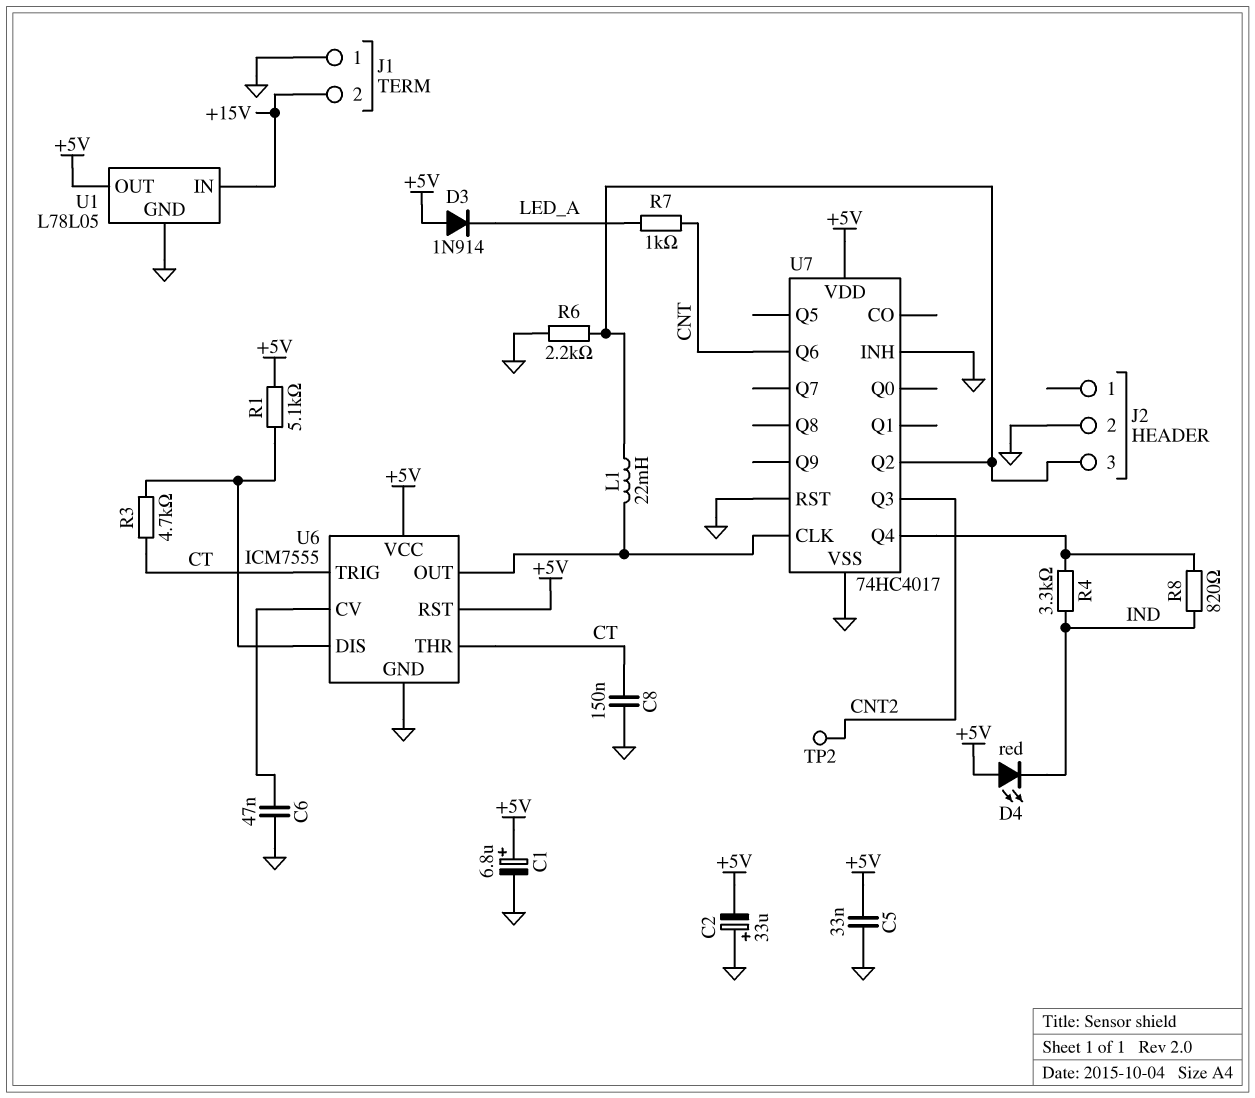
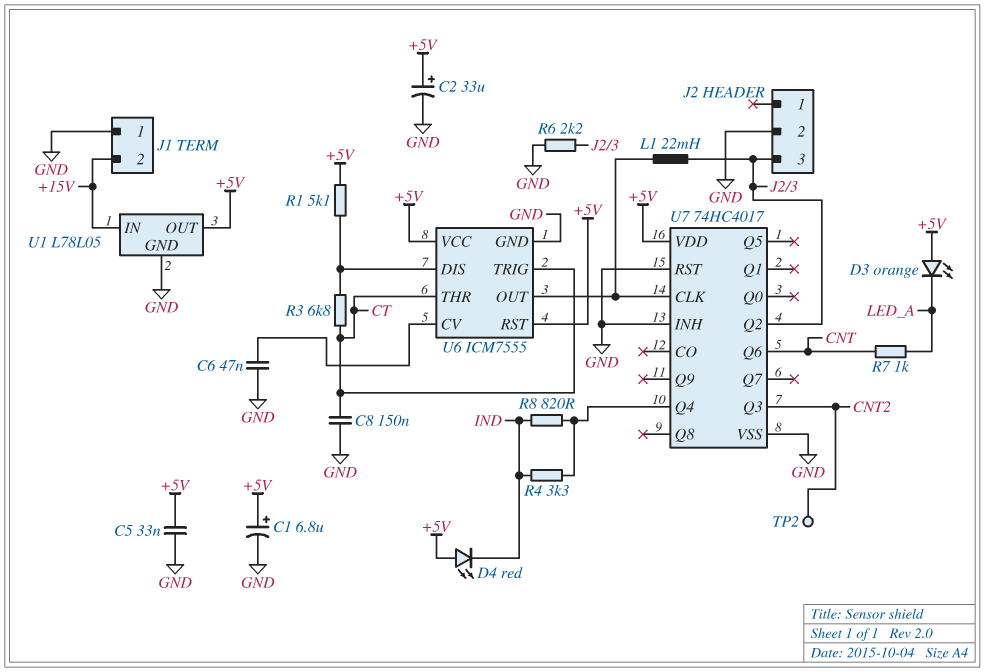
C2: 33uF (plus GND, minus +5V) -> 33uF (plus +5V, minus GND)
D3: diode 1N914 (A +5V, K LED_A) -> LED orange (A +5V, K LED_A)
R3: 4.7k (CT, U6/DIS) -> 6.8k (CT, U6/DIS)

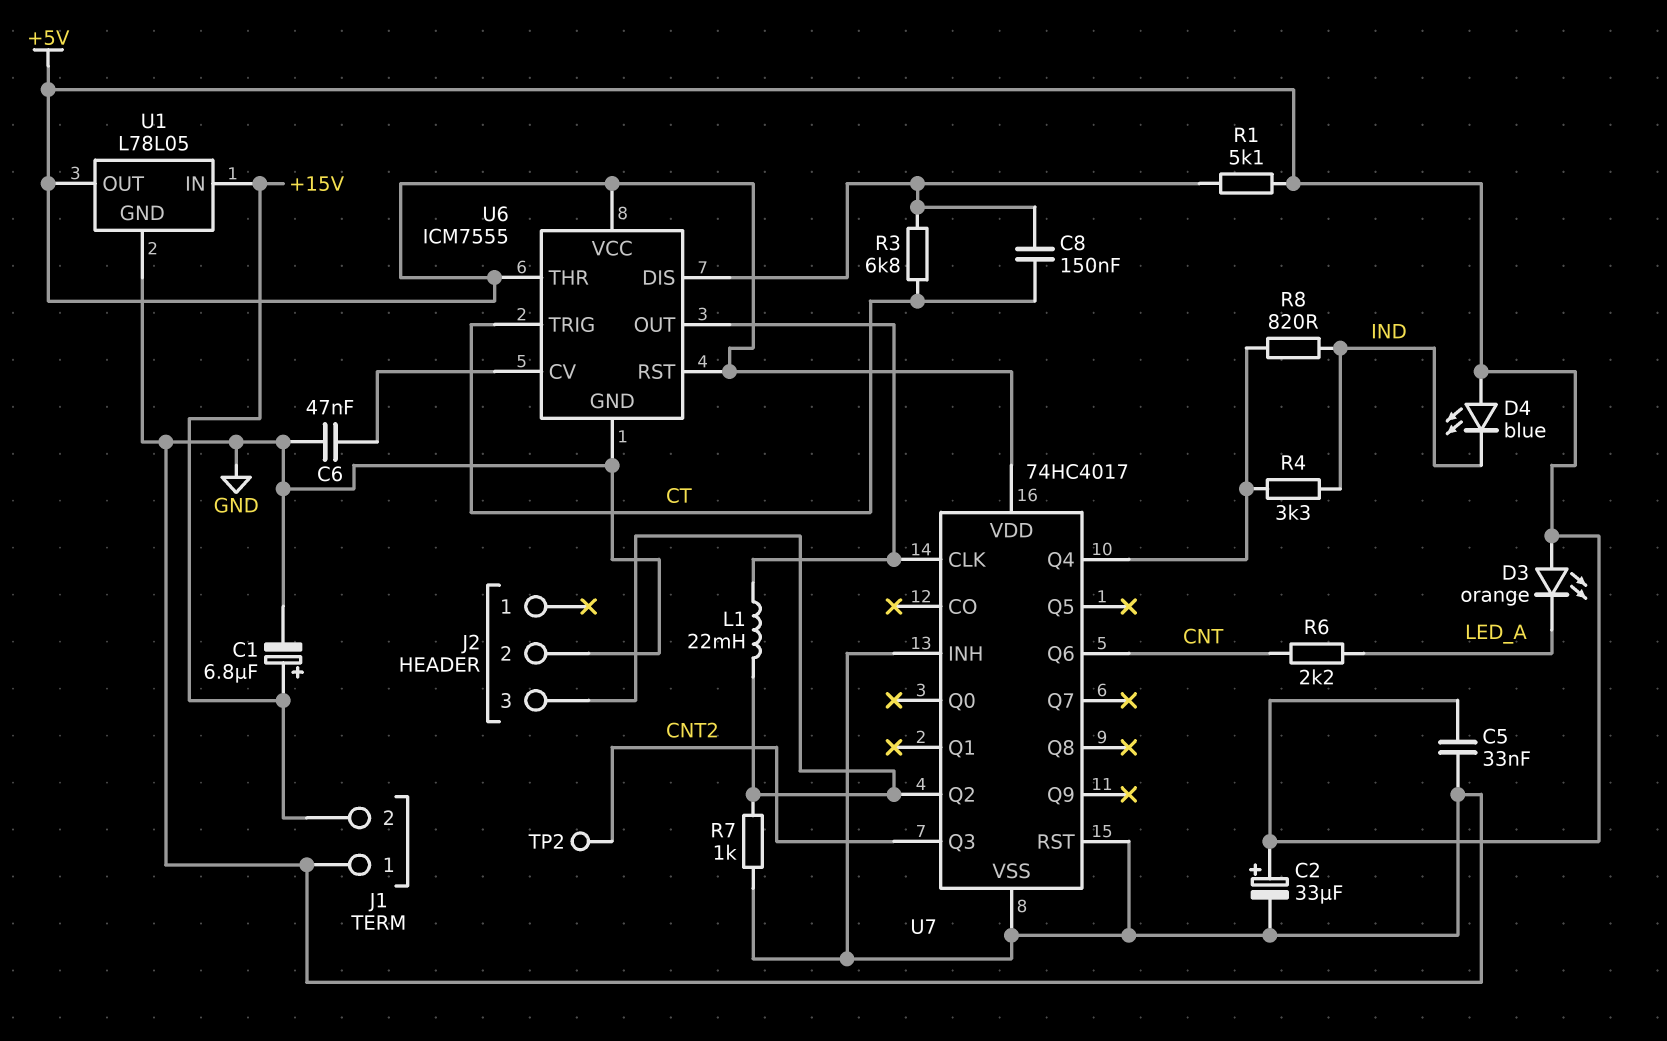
C1: 6.8uF (plus +5V, minus GND) -> 6.8uF (plus +15V, minus GND)
C8: 150nF (CT, GND) -> 150nF (CT, U6/DIS)
D4: LED red (A +5V, K IND) -> LED blue (A +5V, K IND)
R6: 2.2k (GND, J2/3) -> 2.2k (CNT, LED_A)
R7: 1k (CNT, LED_A) -> 1k (GND, J2/3)
U6 pin THR: CT -> +5V

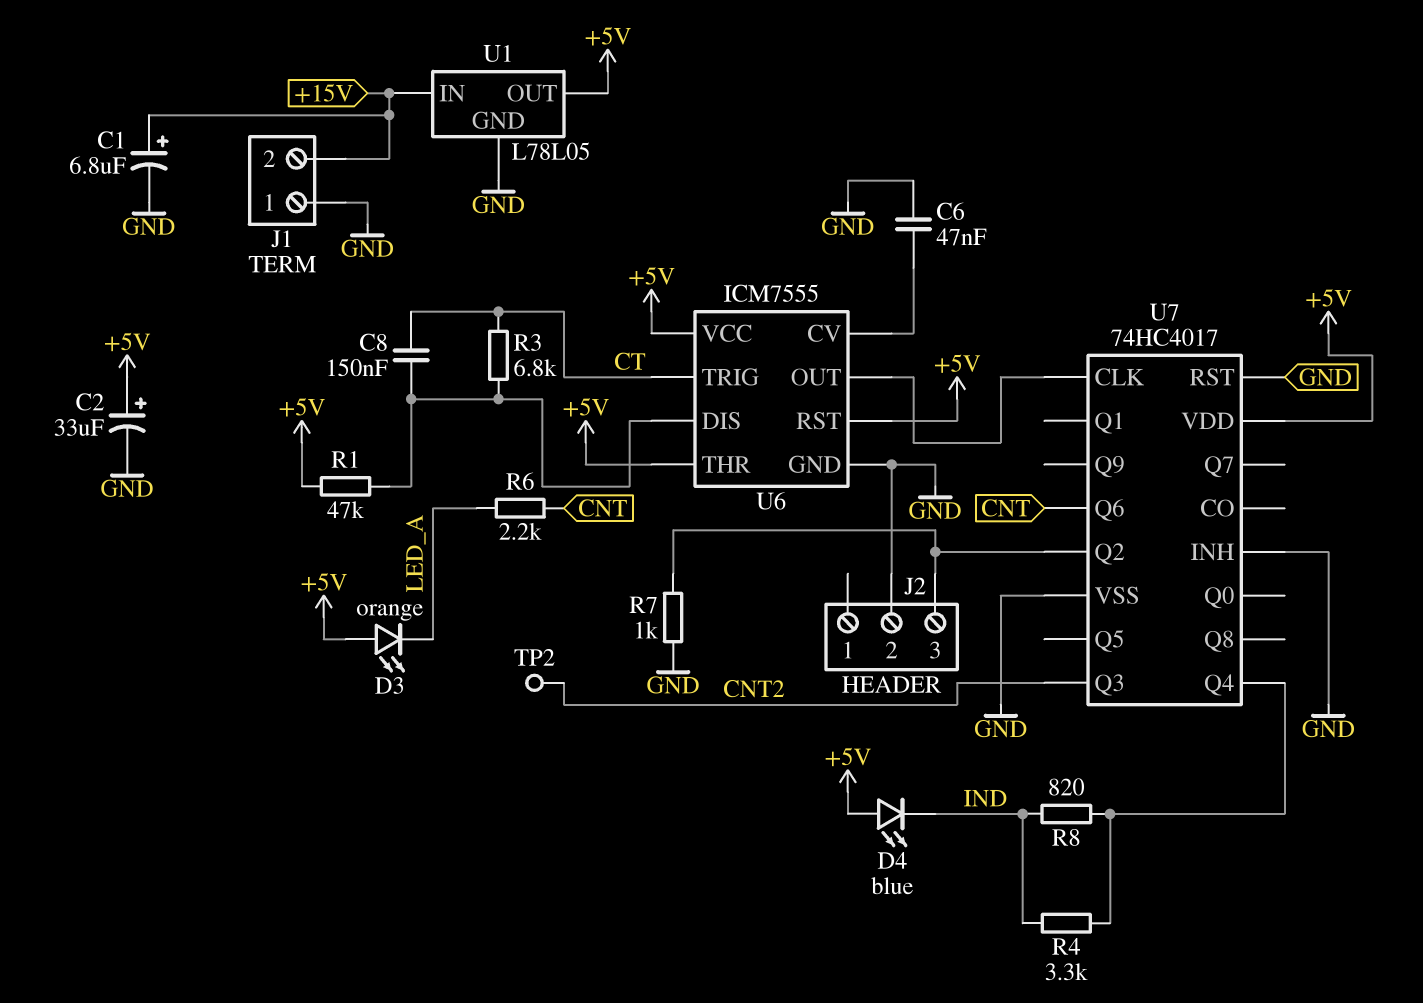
C5: 33nF (+5V, GND) -> none
L1: 22mH (J2/3, U6/OUT) -> none
R1: 5.1k (+5V, U6/DIS) -> 47k (+5V, U6/DIS)

